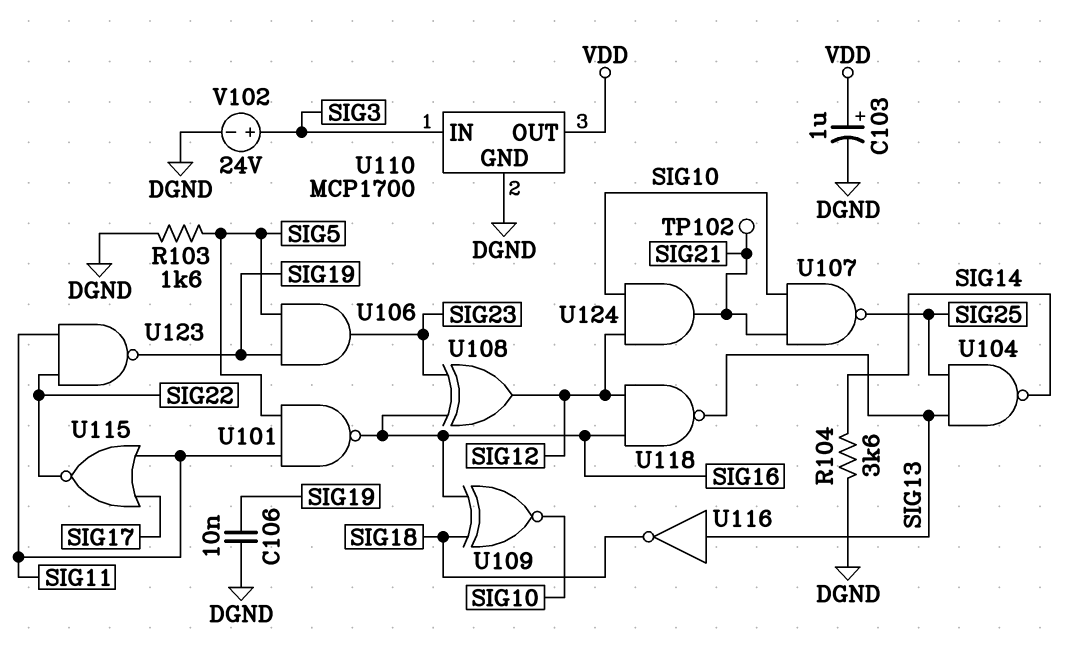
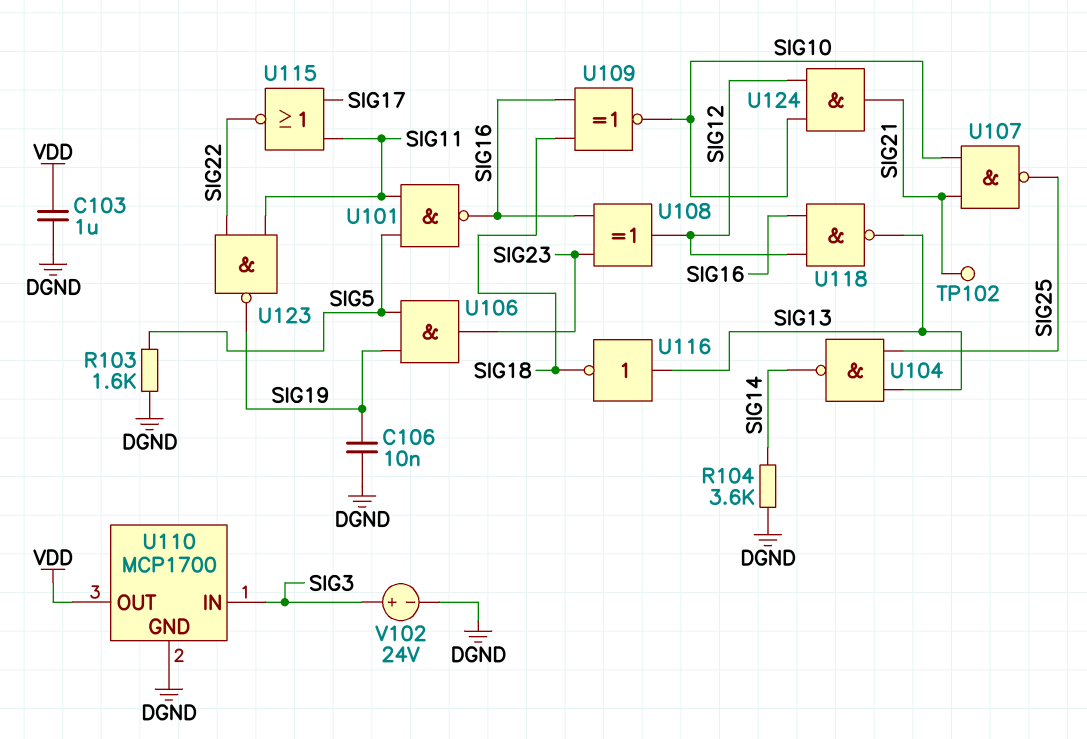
C103: 1uF (plus VDD, minus DGND) -> 1uF (DGND, VDD)

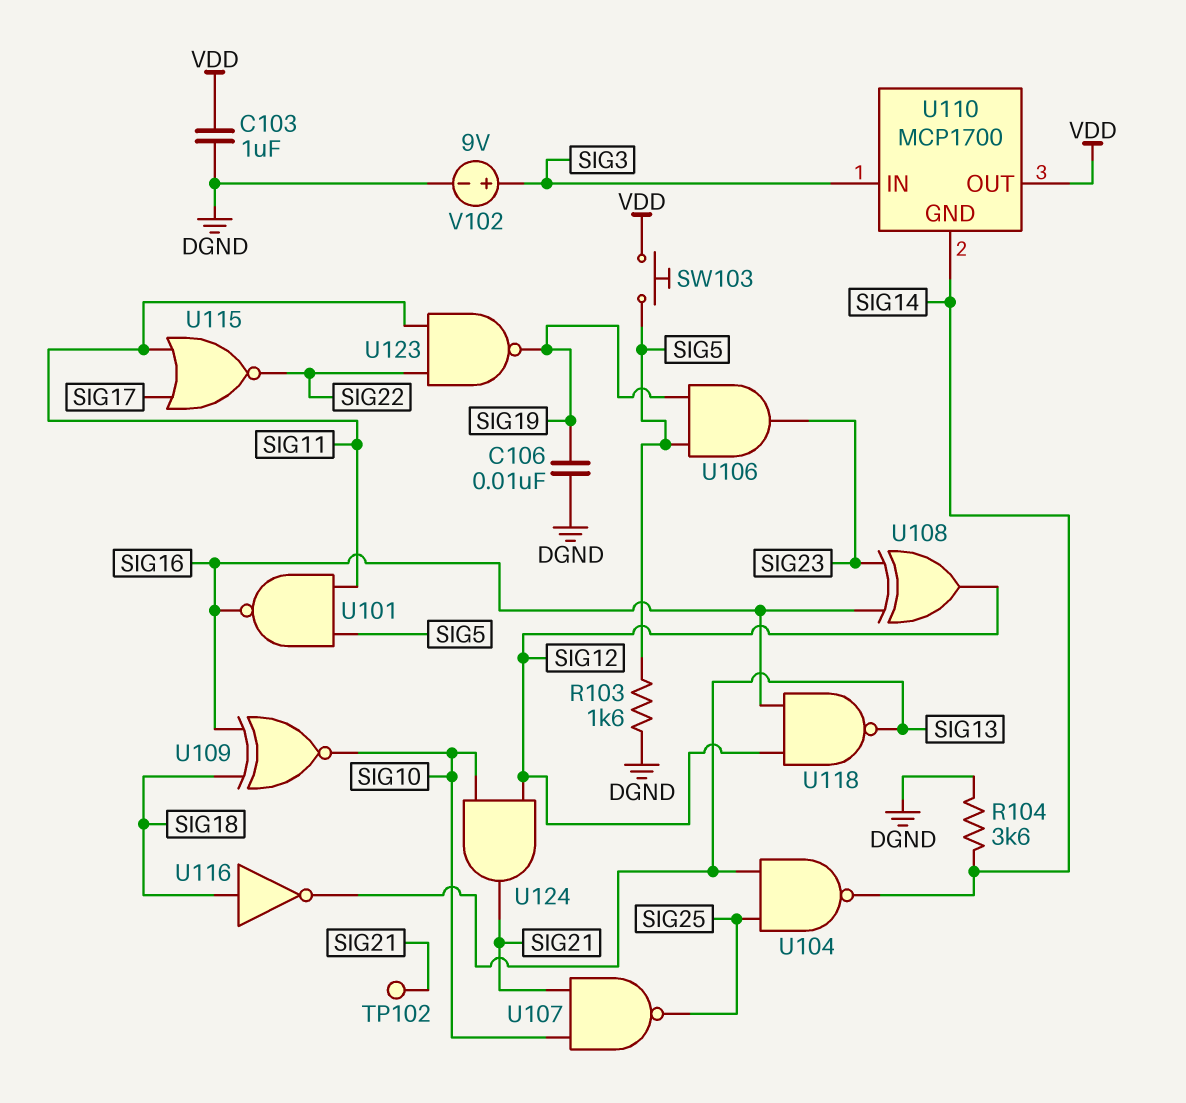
SW103: none -> button (SIG5, VDD)
U110 pin GND: DGND -> SIG14
U116: NOT (in SIG13, out SIG18) -> NOT (in SIG18, out SIG13)
V102: 24V (plus SIG3, minus DGND) -> 9V (plus SIG3, minus DGND)

